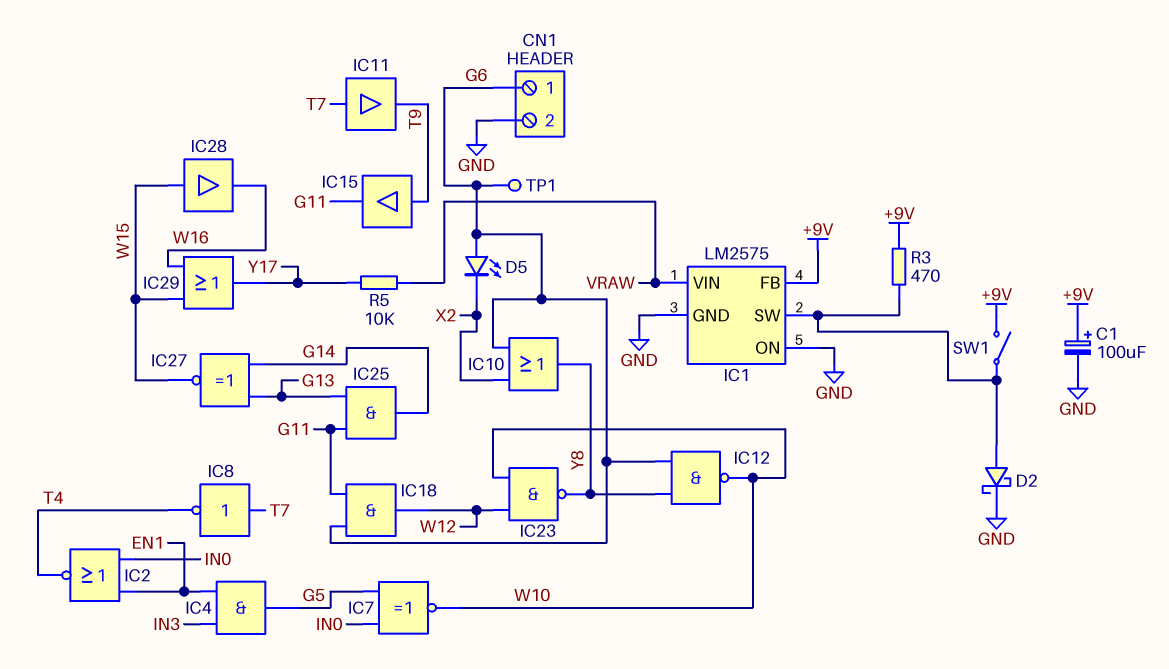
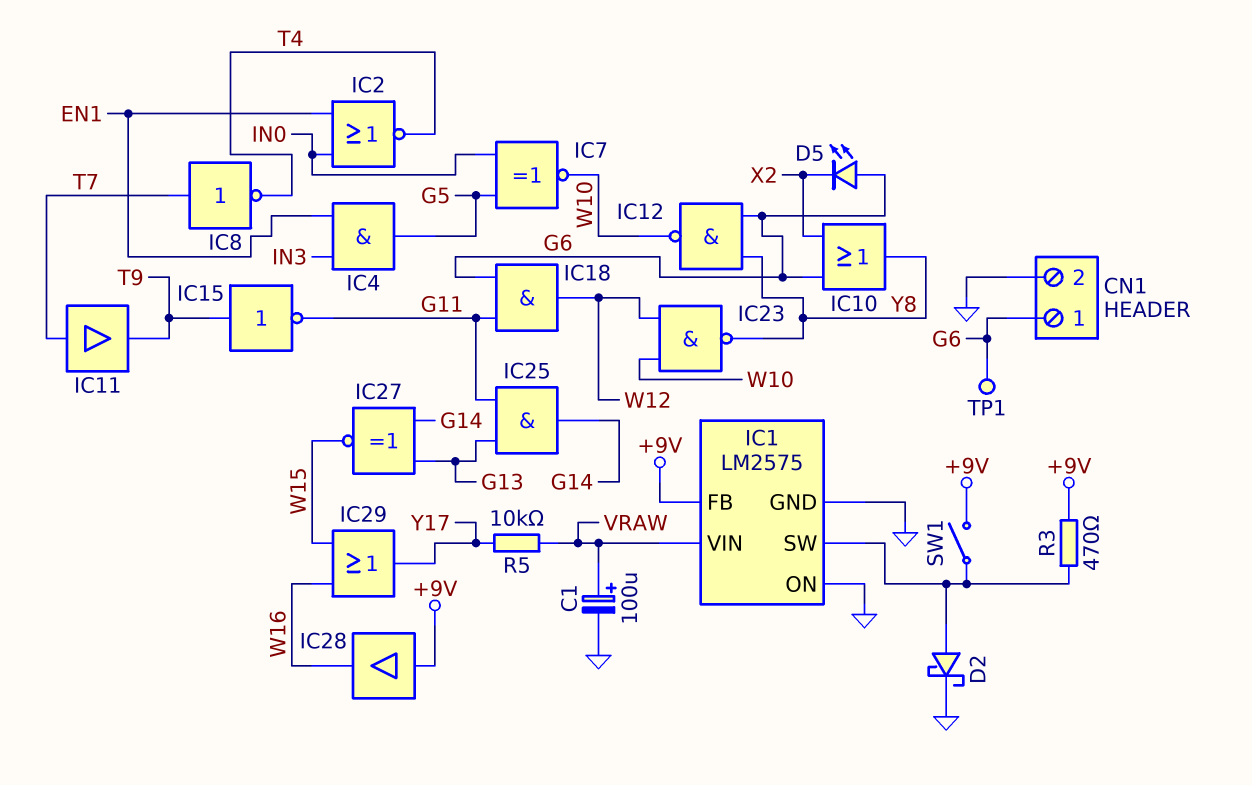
C1: 100uF (plus +9V, minus GND) -> 100uF (plus VRAW, minus GND)
IC15: buffer (in T9, out G11) -> NOT (in T9, out G11)
IC28: buffer (in W15, out W16) -> buffer (in +9V, out W16)

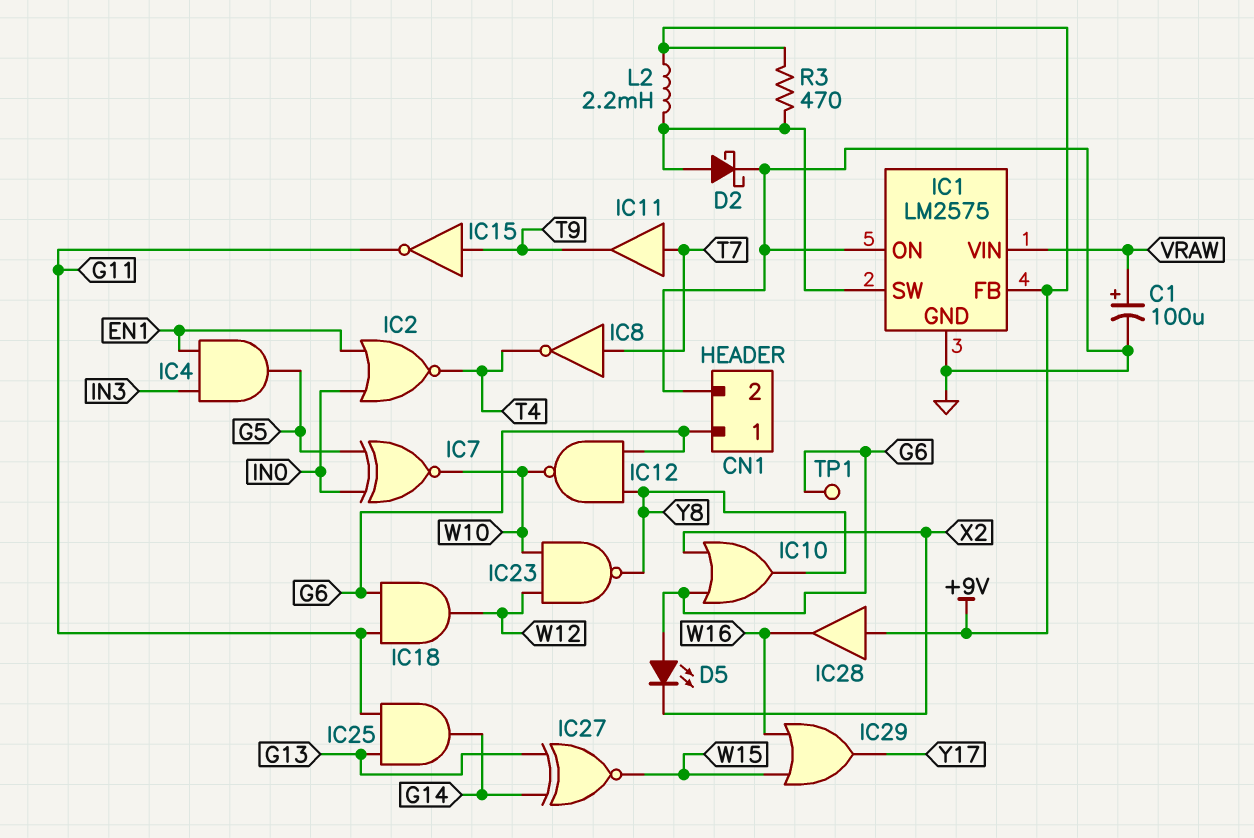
L2: none -> 2.2mH (+9V, IC1/SW)
R5: 10k (VRAW, Y17) -> none
SW1: switch (+9V, IC1/SW) -> none

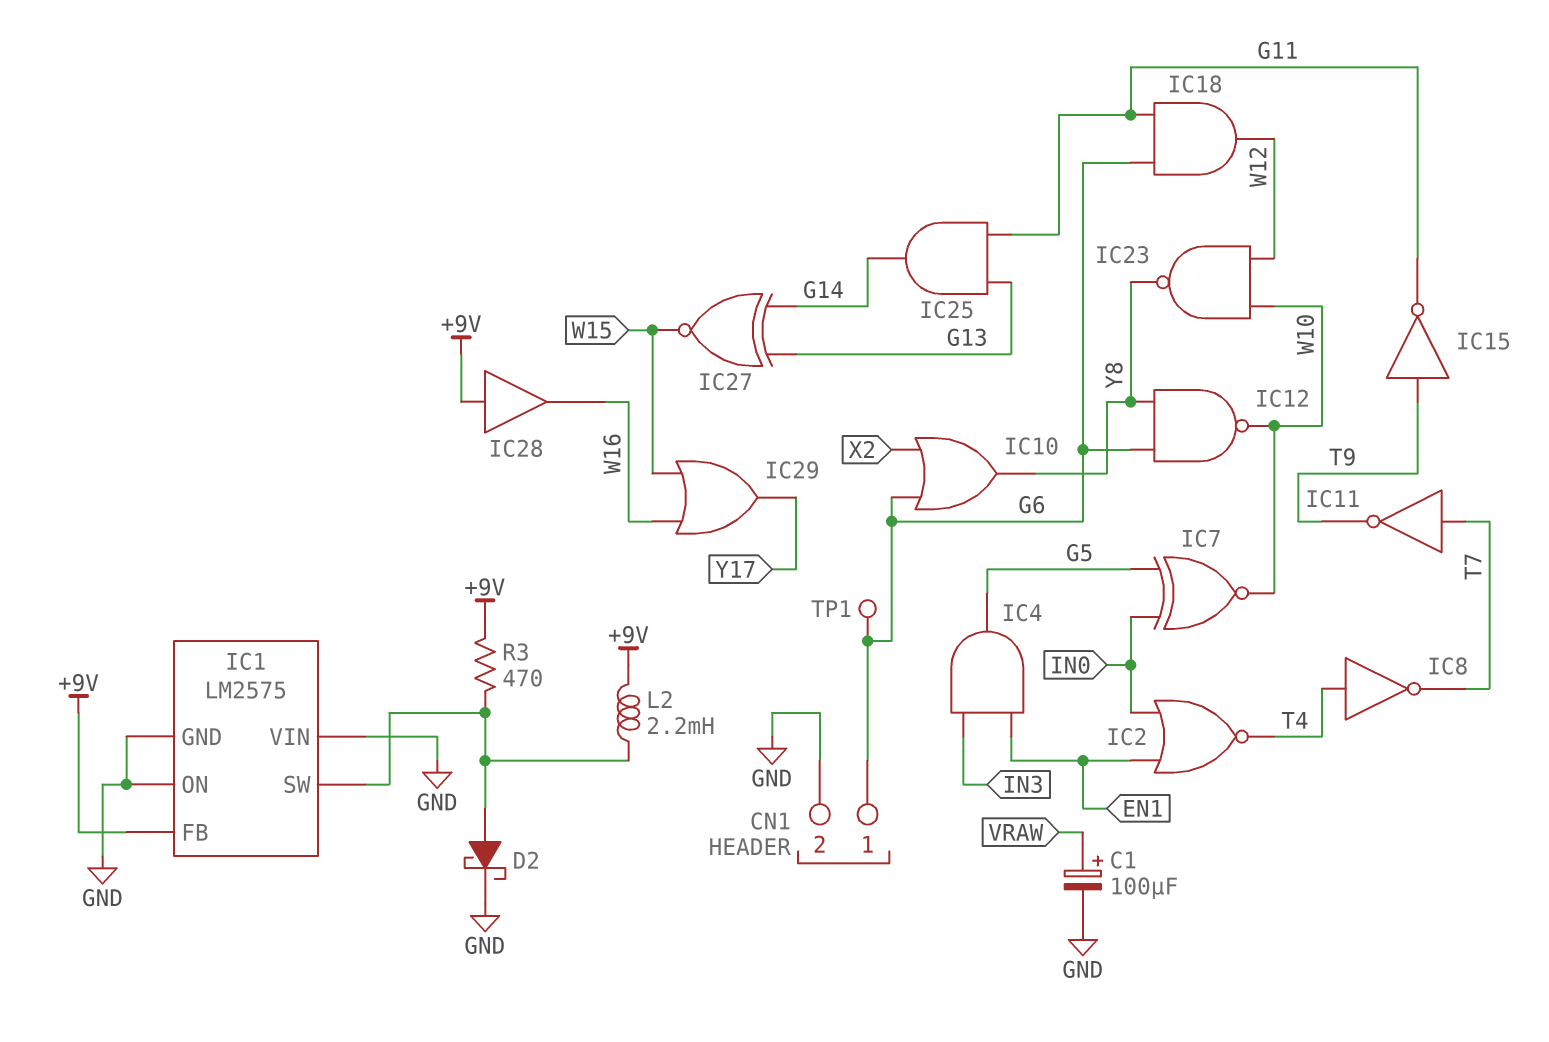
D5: LED (A G6, K X2) -> none
IC1 pin VIN: VRAW -> GND
IC8: NOT (in T7, out T4) -> NOT (in T4, out T7)
IC11: buffer (in T7, out T9) -> NOT (in T7, out T9)

